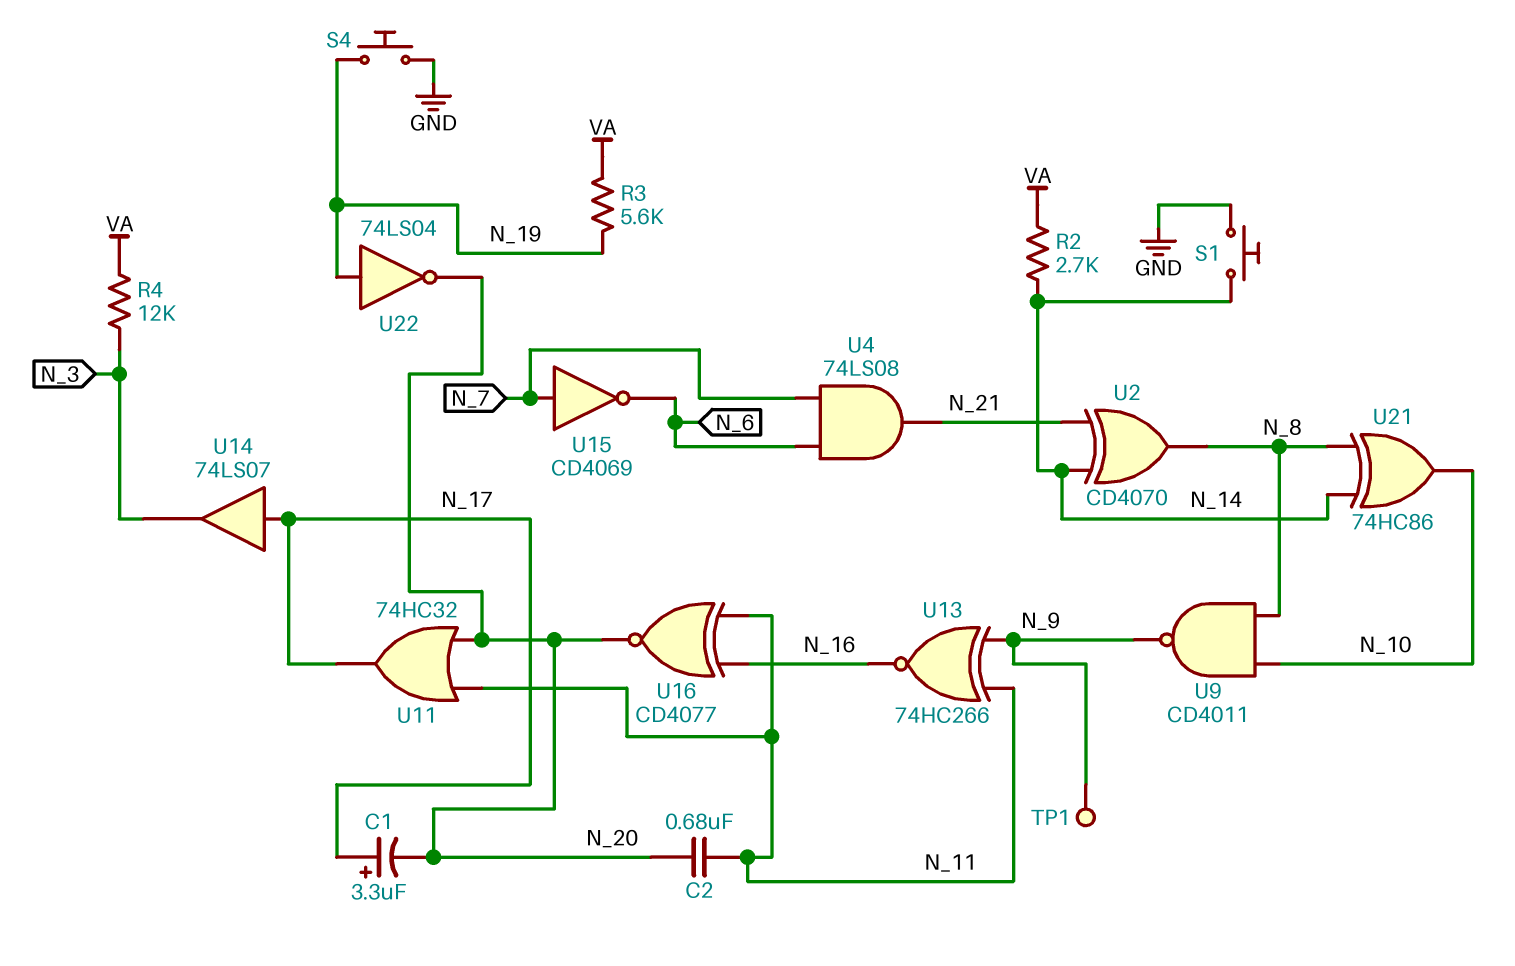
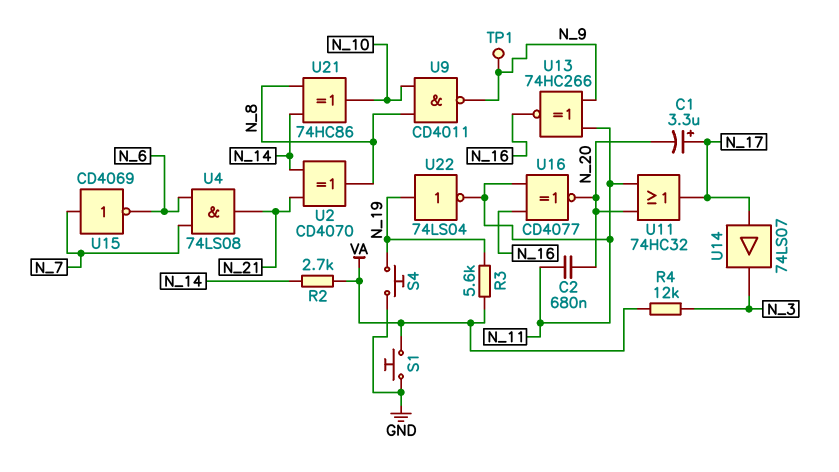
S1: button (GND, N_14) -> button (GND, VA)
U22: NOT 74LS04 (in N_19, out N_20) -> NOT 74LS04 (in N_19, out N_11)

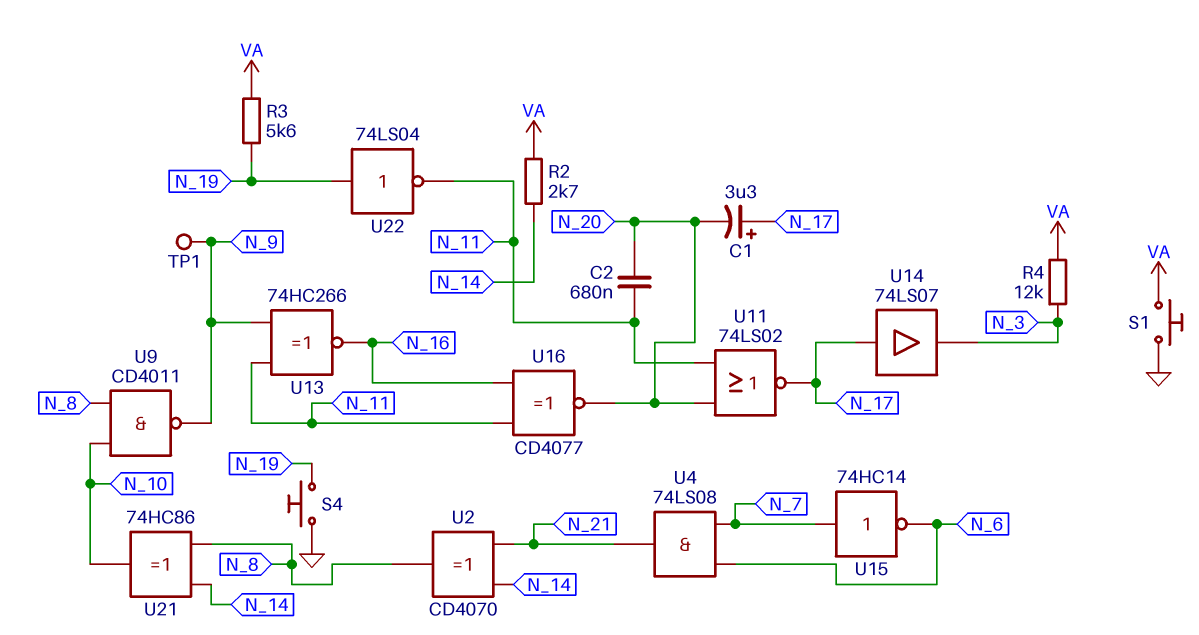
U11: OR 74HC32 (in N_11, in N_20, out N_17) -> NOR 74LS02 (in N_11, in N_20, out N_17)
U15: NOT CD4069 (in N_7, out N_6) -> NOT 74HC14 (in N_7, out N_6)

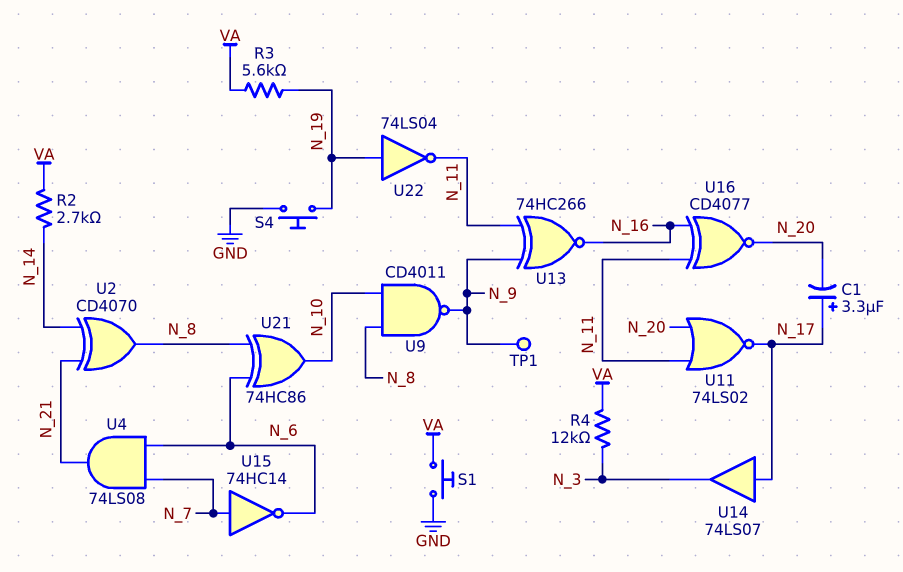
C2: 680nF (N_11, N_20) -> none
U21: XOR 74HC86 (in N_8, in N_14, out N_10) -> XOR 74HC86 (in N_6, in N_8, out N_10)

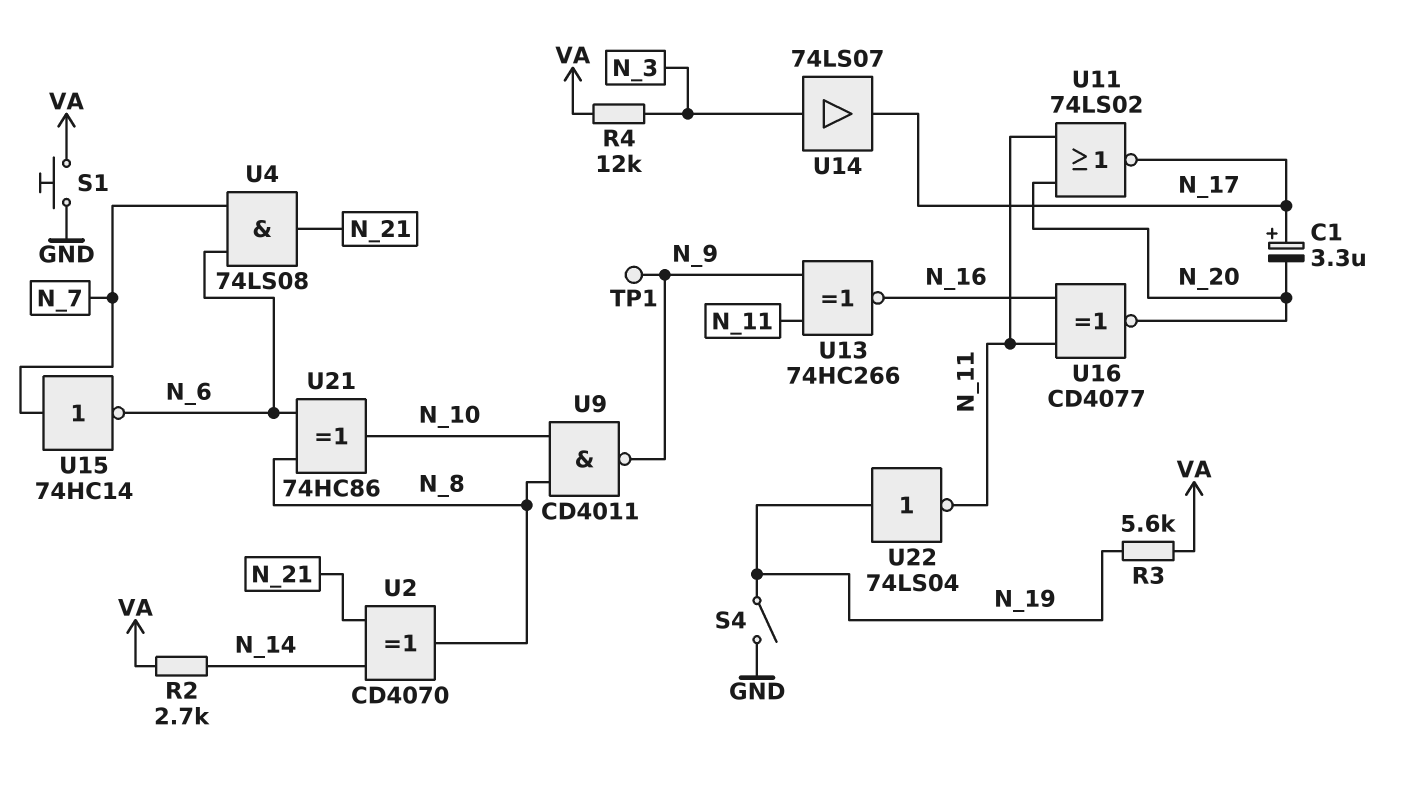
S4: button (GND, N_19) -> switch (GND, N_19)
U14: buffer 74LS07 (in N_17, out N_3) -> buffer 74LS07 (in N_3, out N_17)

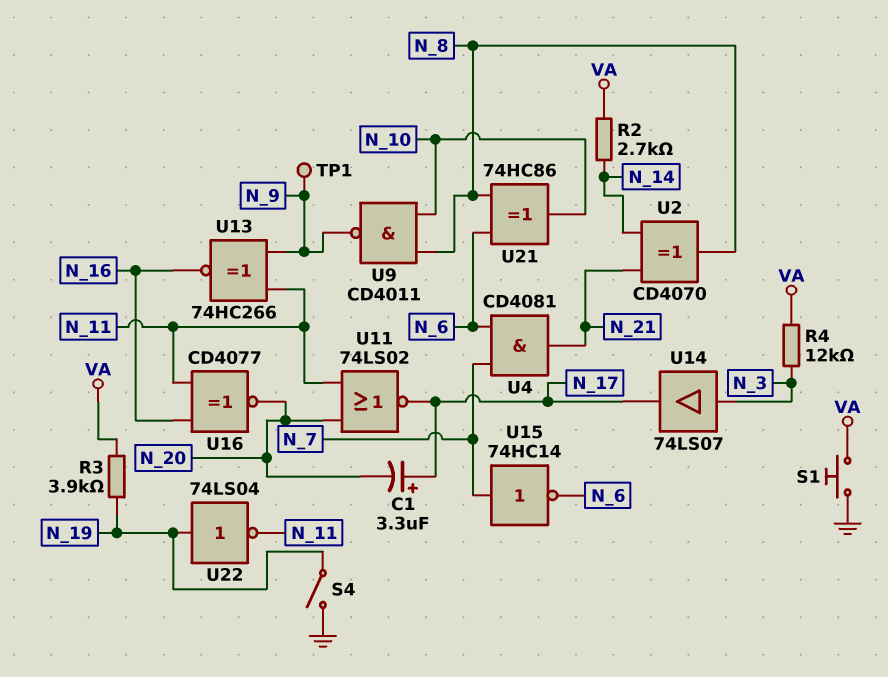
R3: 5.6k (N_19, VA) -> 3.9k (N_19, VA)
U4: AND 74LS08 (in N_6, in N_7, out N_21) -> AND CD4081 (in N_6, in N_7, out N_21)

